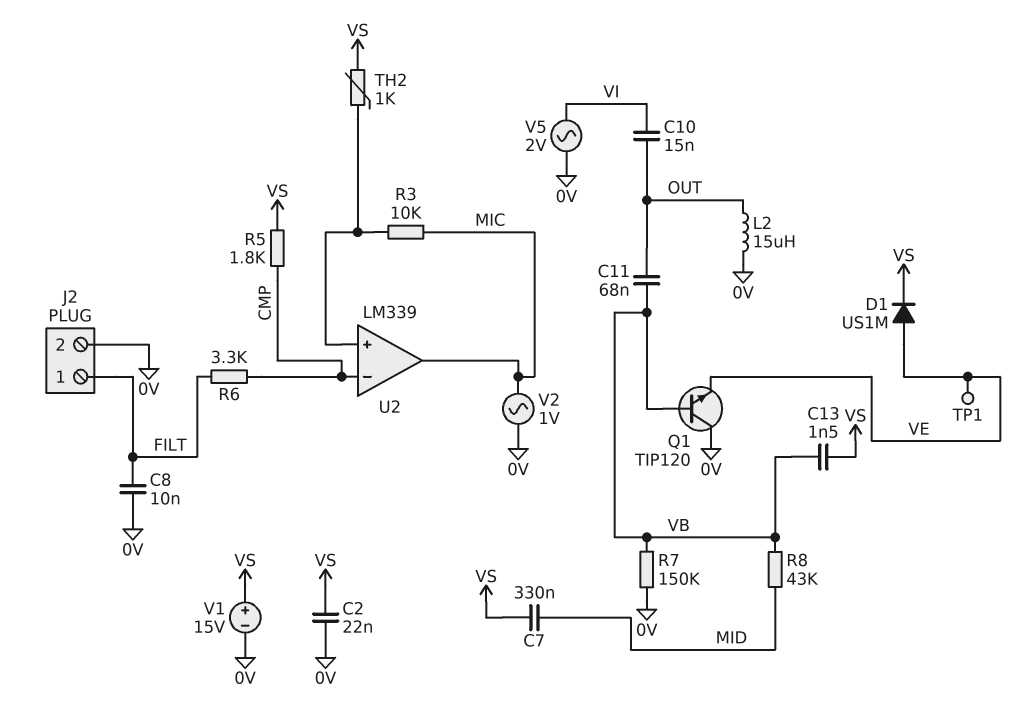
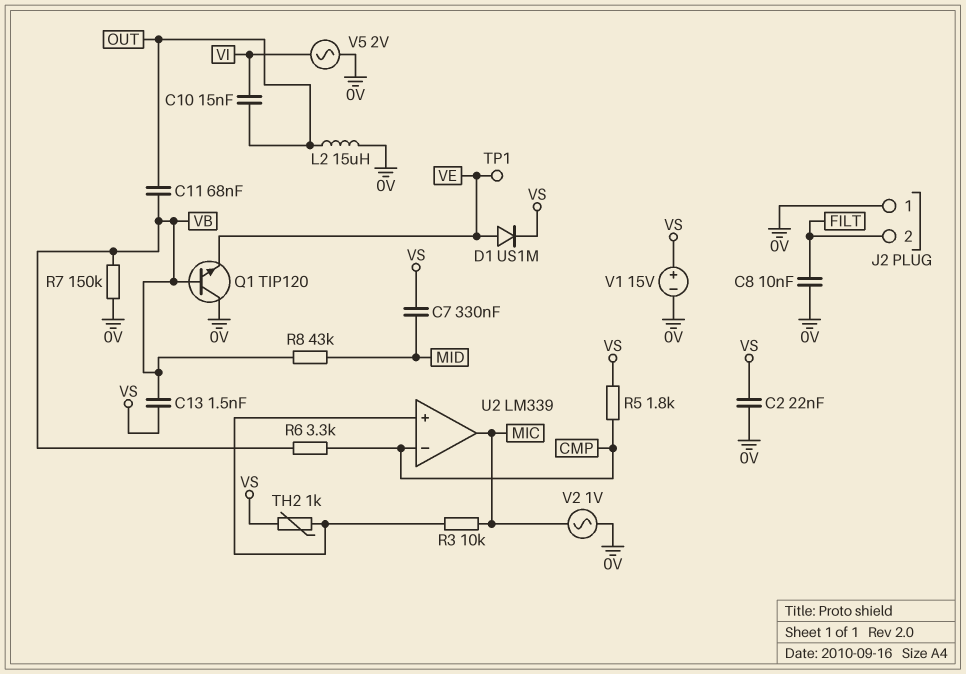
J2 pin 1: FILT -> 0V
J2 pin 2: 0V -> FILT
R6: 3.3k (CMP, FILT) -> 3.3k (CMP, VB)

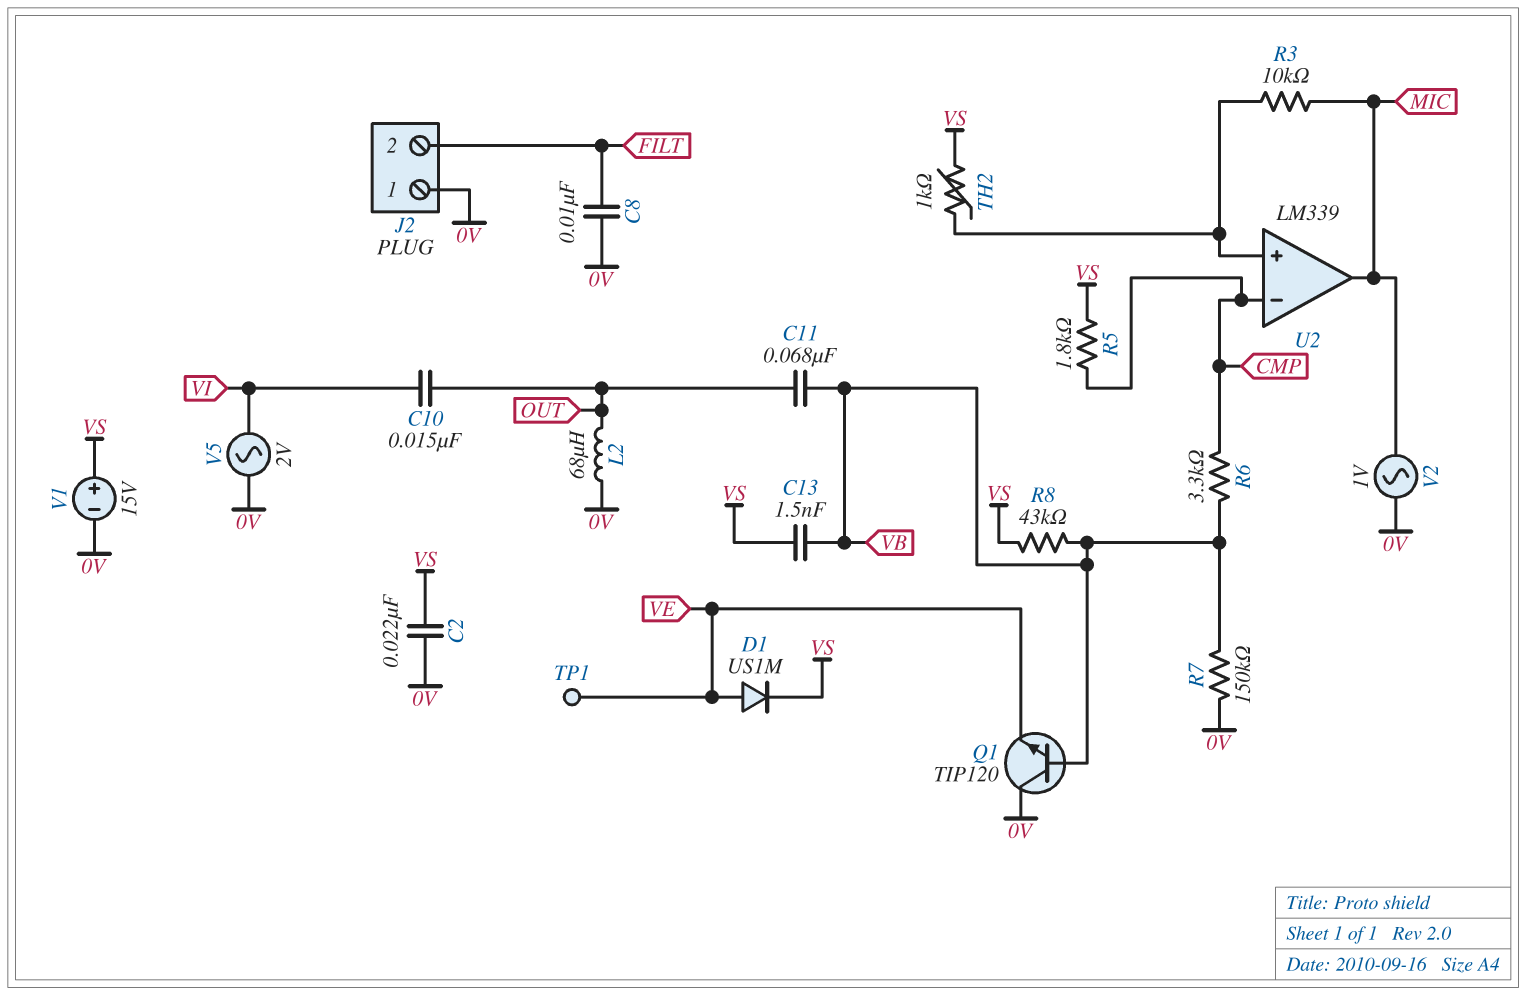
C7: 330nF (MID, VS) -> none
L2: 15uH (0V, OUT) -> 68uH (0V, OUT)
R8: 43k (MID, VB) -> 43k (VB, VS)

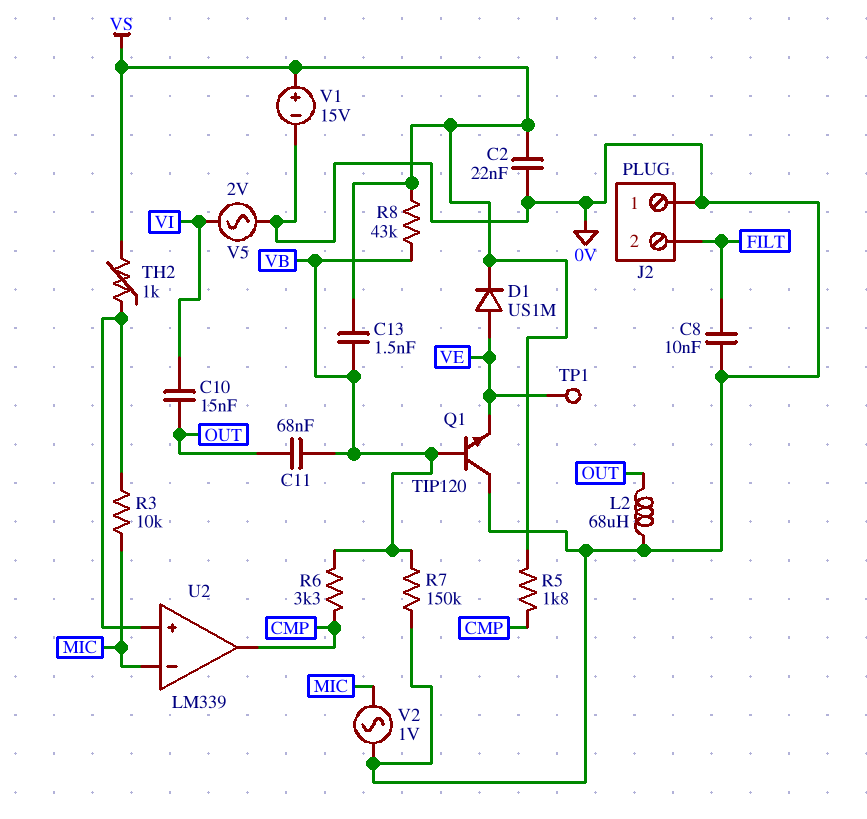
U2 pin in-: CMP -> MIC
U2 pin out: MIC -> CMP

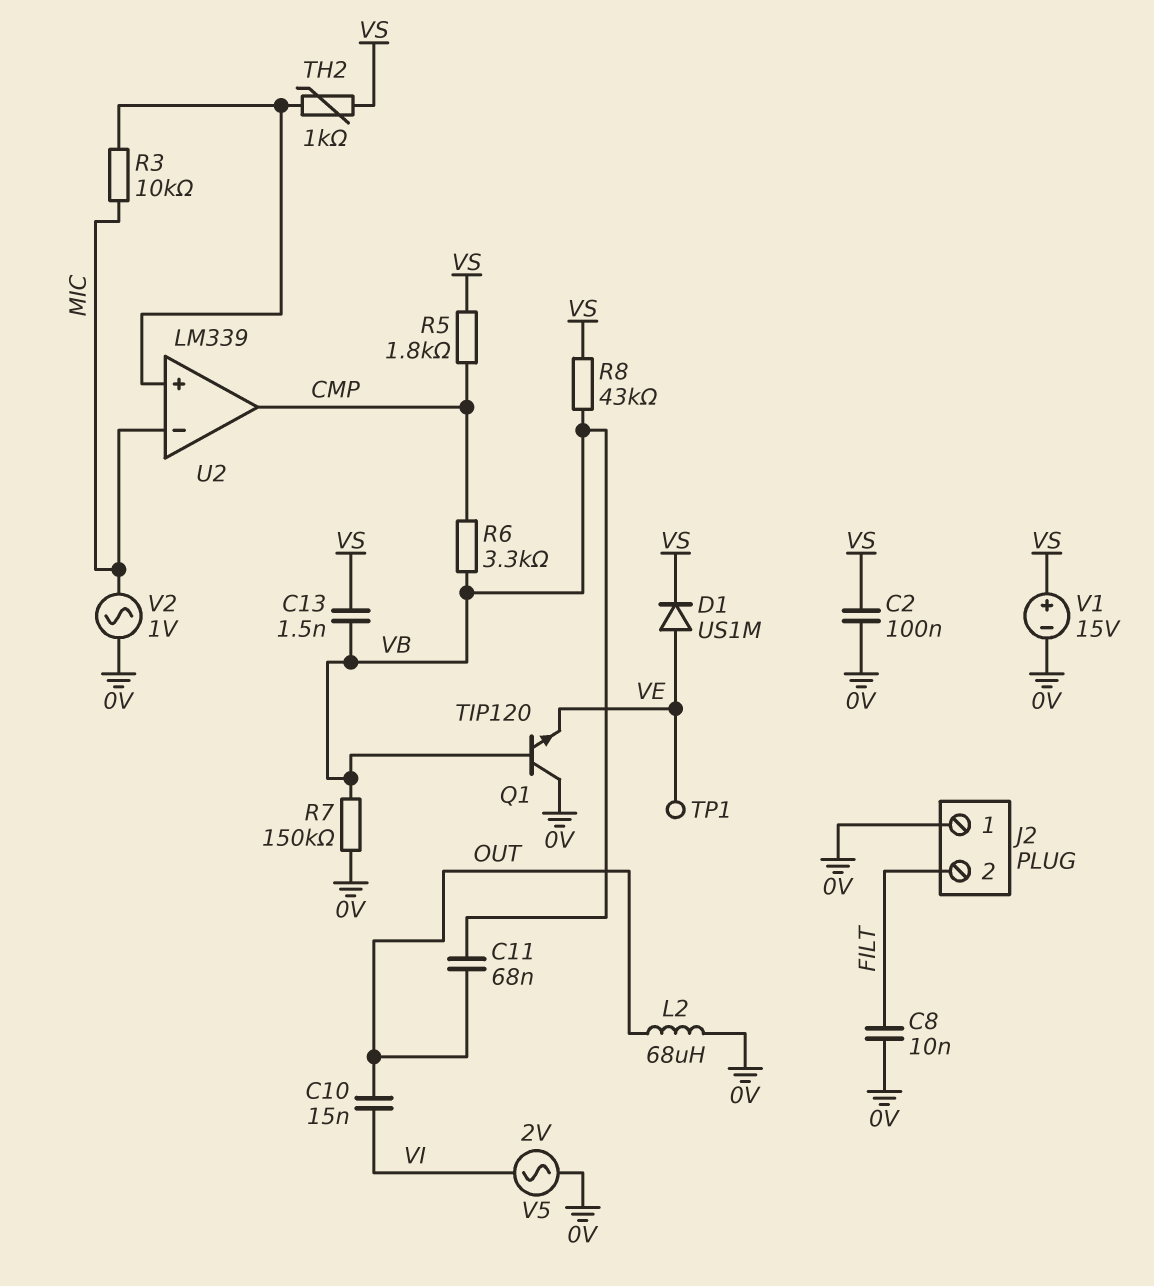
C2: 22nF (0V, VS) -> 100nF (0V, VS)

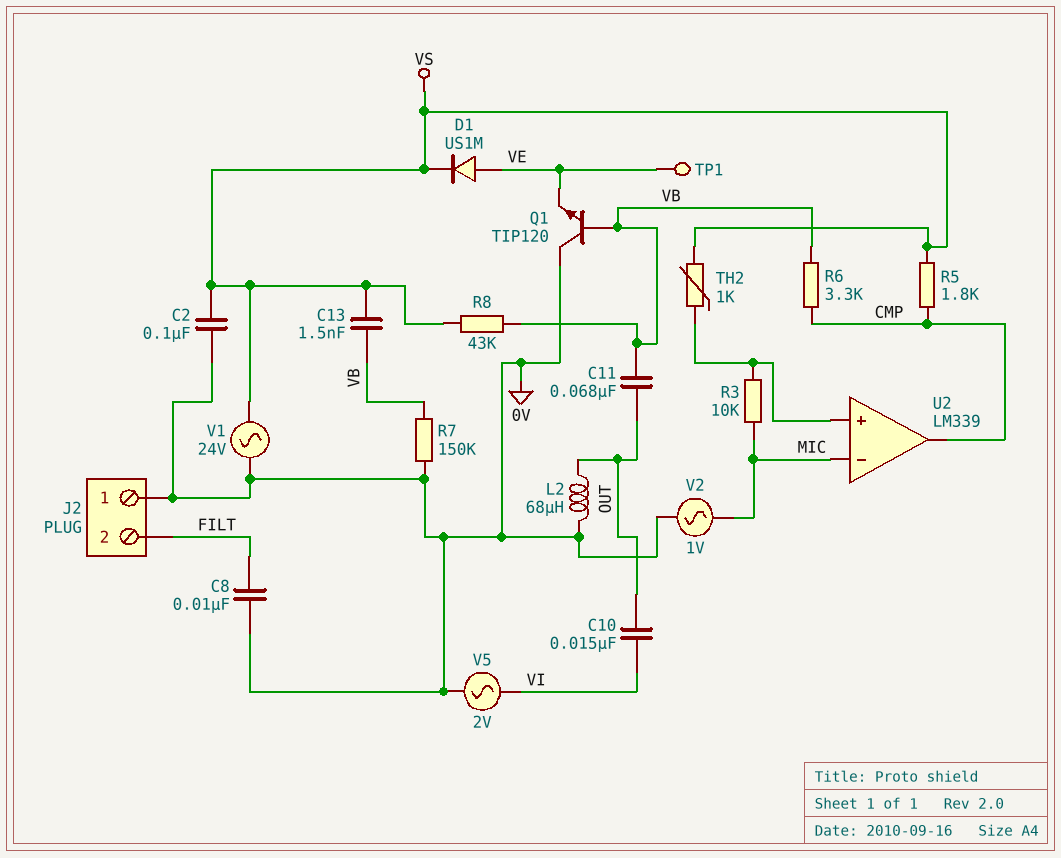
V1: 15V (plus VS, minus 0V) -> AC 24V (0V, VS)

